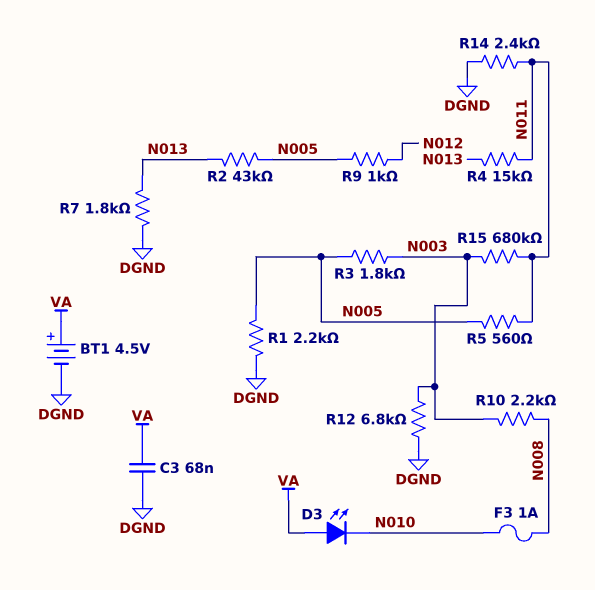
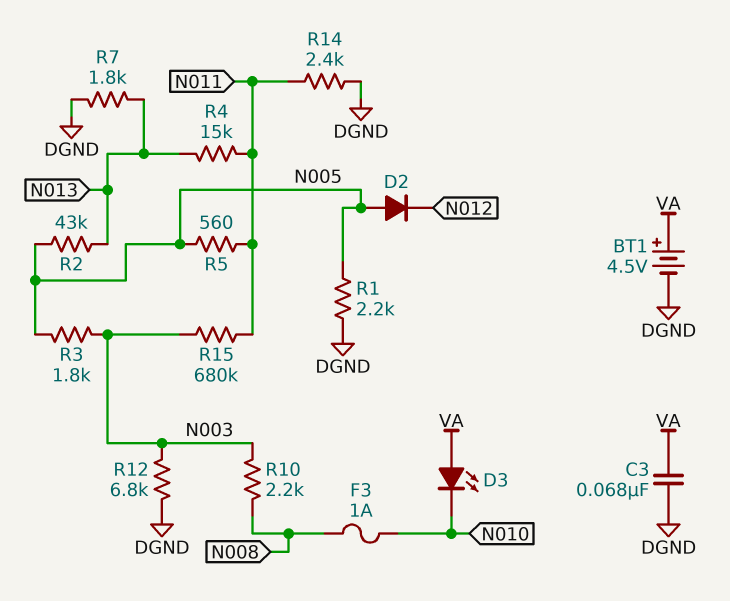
D2: none -> diode (A N005, K N012)
R9: 1k (N005, N012) -> none

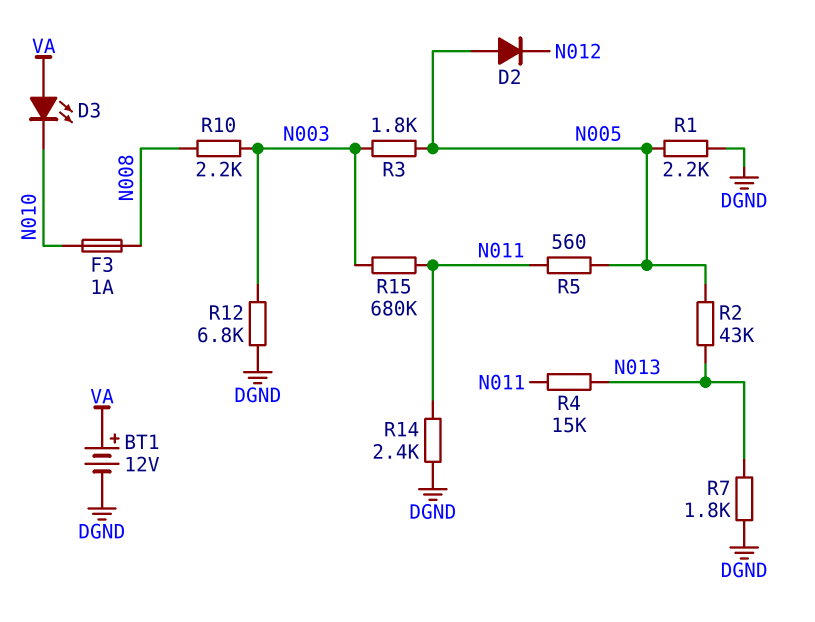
BT1: 4.5V (plus VA, minus DGND) -> 12V (plus VA, minus DGND)
C3: 68nF (DGND, VA) -> none

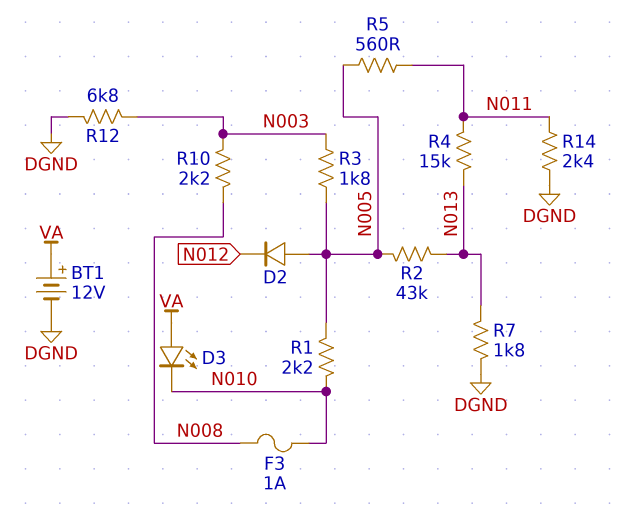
R1: 2.2k (DGND, N005) -> 2.2k (N005, N010)
R15: 680k (N003, N011) -> none

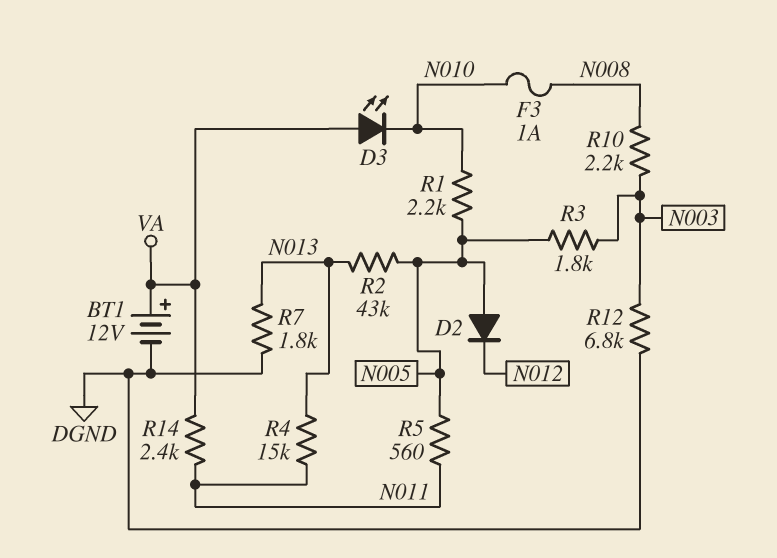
R14: 2.4k (DGND, N011) -> 2.4k (N011, VA)

